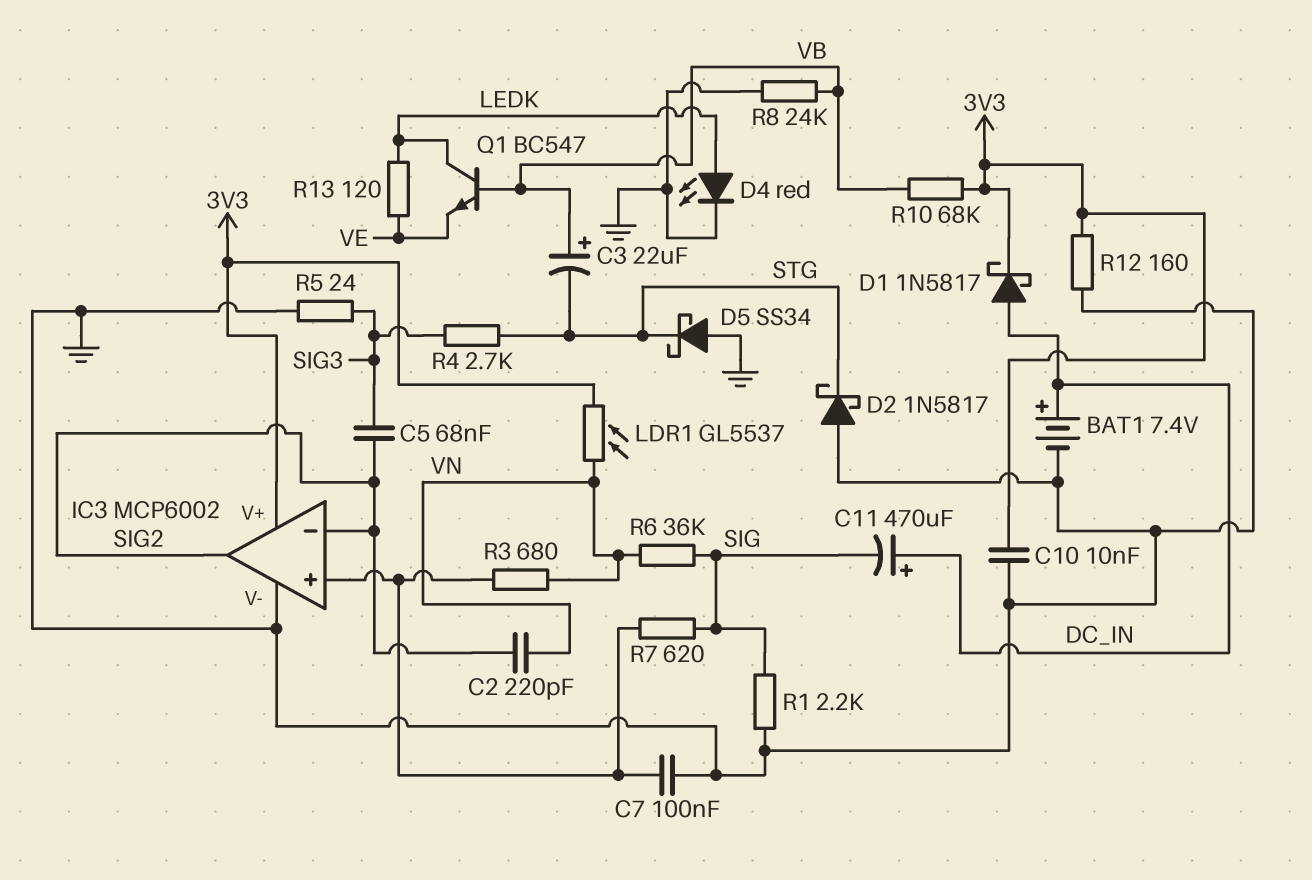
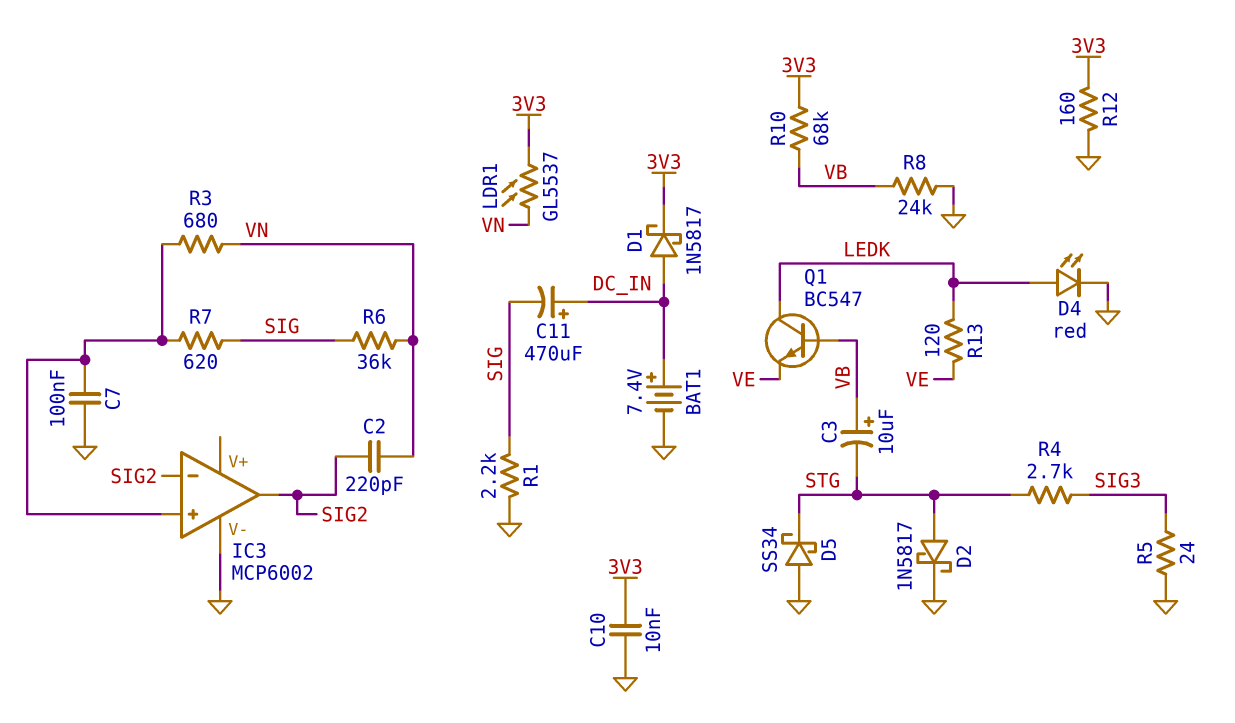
C3: 22uF (plus VB, minus STG) -> 10uF (plus VB, minus STG)
C5: 68nF (SIG2, SIG3) -> none
D2: schottky 1N5817 (A GND, K STG) -> schottky 1N5817 (A STG, K GND)
IC3 pin V+: 3V3 -> none

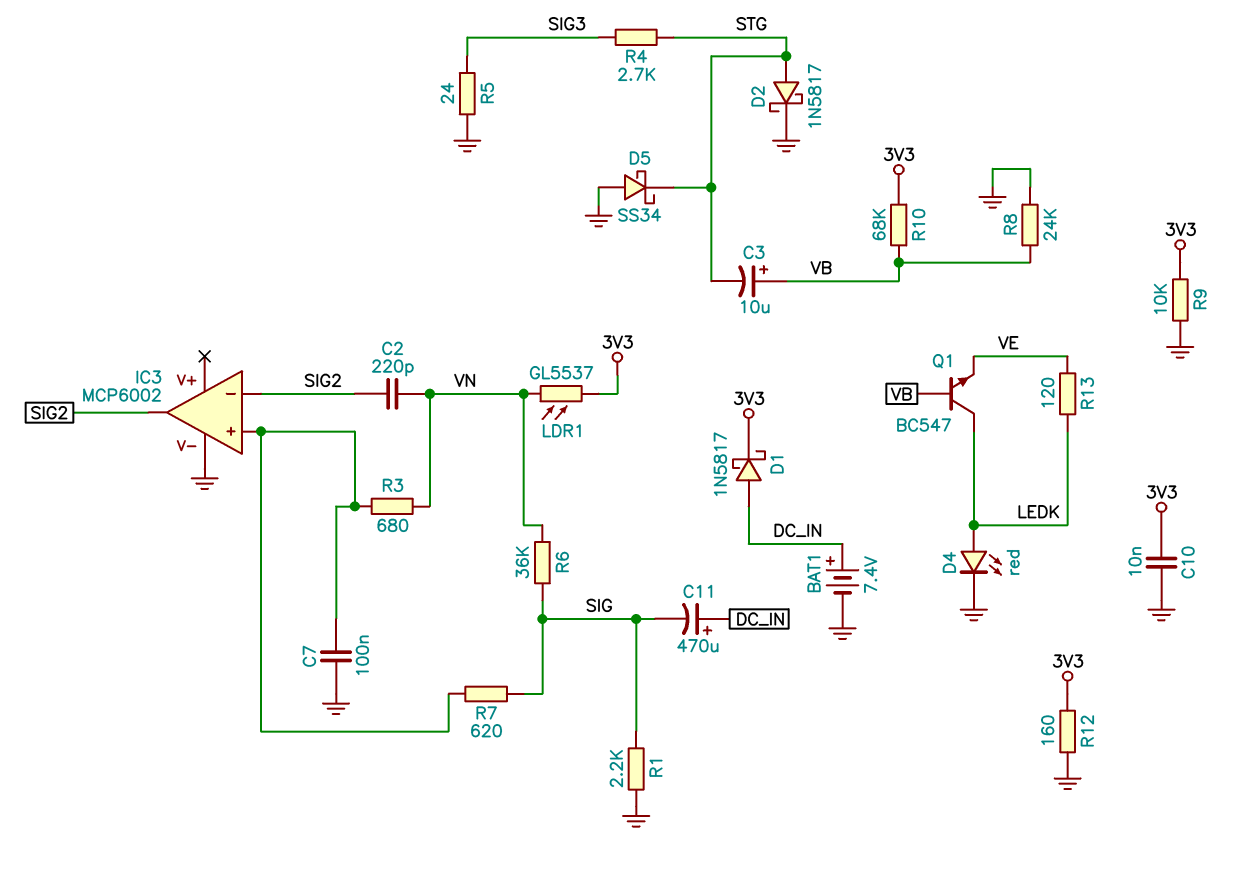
R9: none -> 10k (3V3, GND)

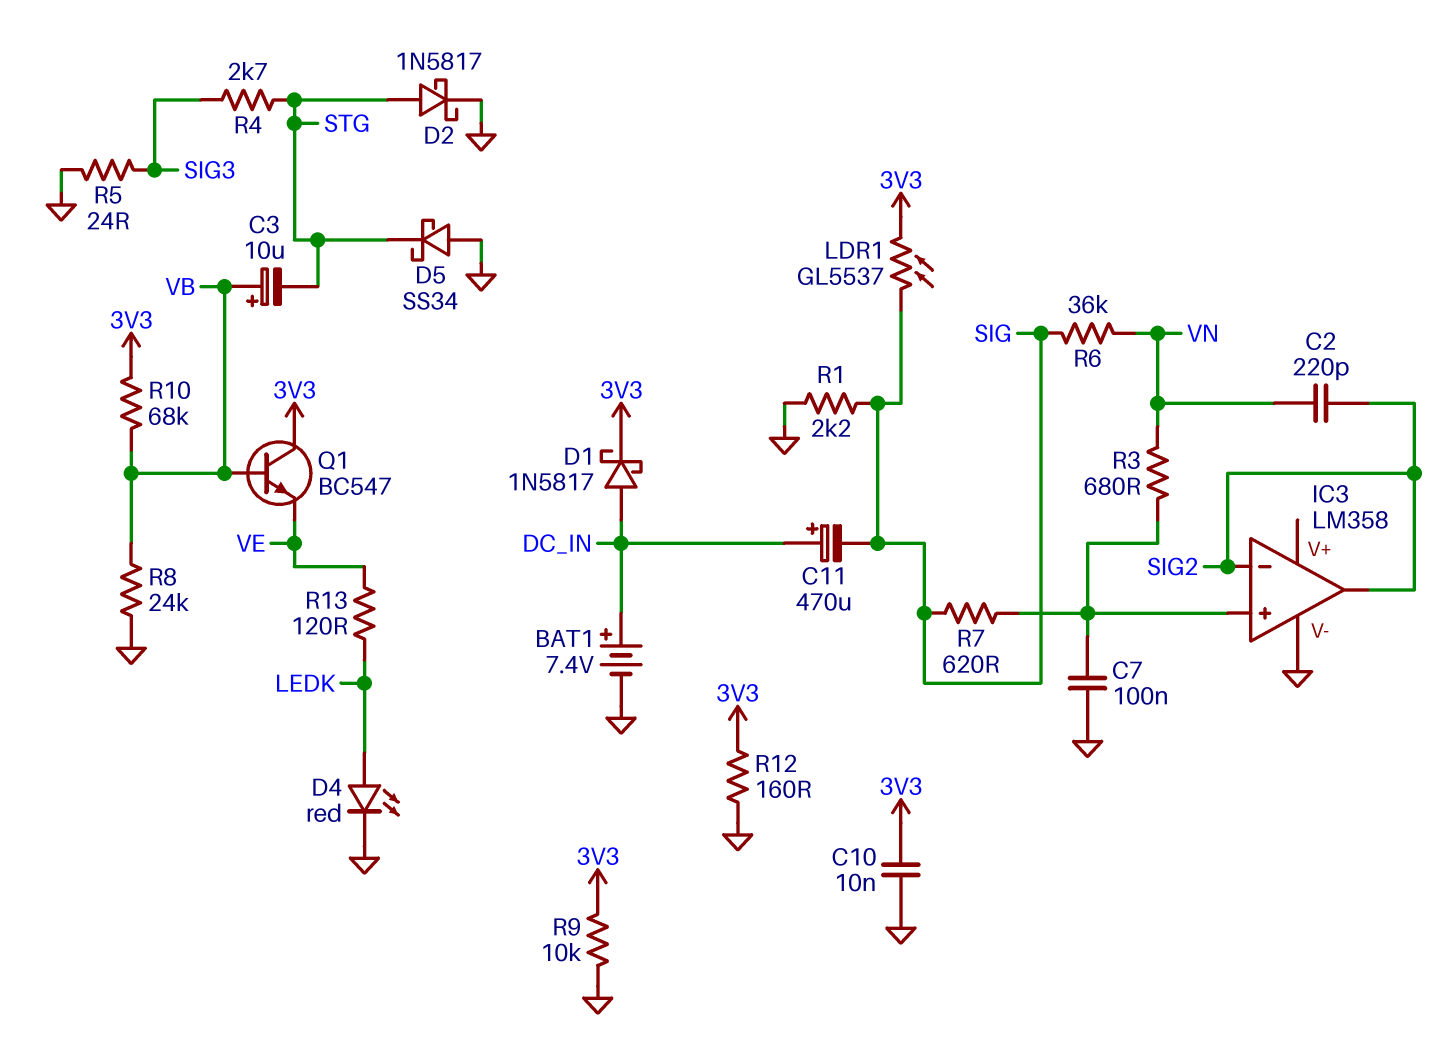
IC3: MCP6002 -> LM358
LDR1: GL5537 (3V3, VN) -> GL5537 (3V3, SIG)
Q1: NPN BC547 (B VB, C LEDK, E VE) -> NPN BC547 (B VB, C 3V3, E VE)

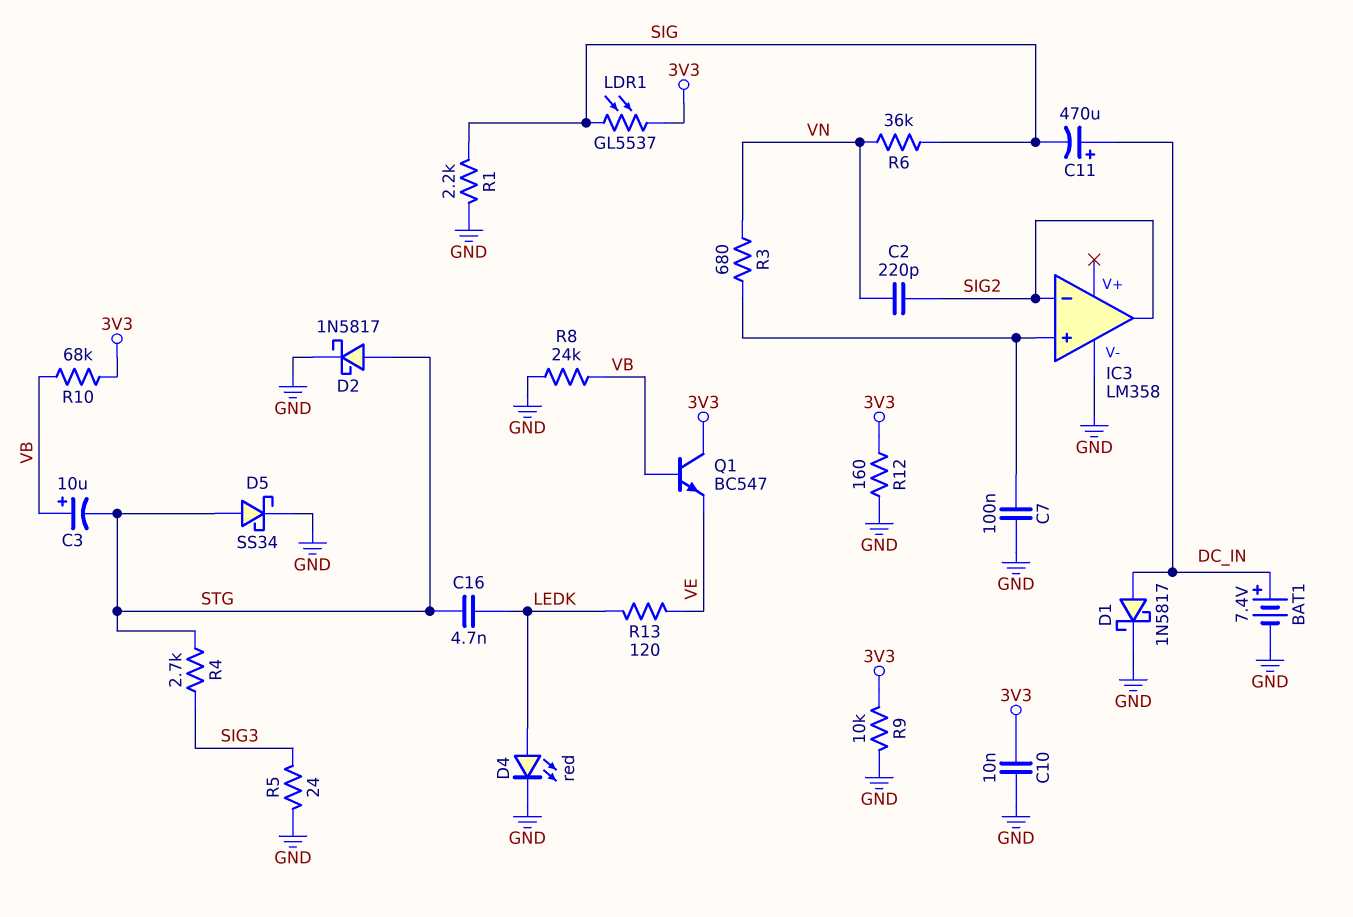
C16: none -> 4.7nF (LEDK, STG)
D1: schottky 1N5817 (A DC_IN, K 3V3) -> schottky 1N5817 (A DC_IN, K GND)
D5: schottky SS34 (A GND, K STG) -> schottky SS34 (A STG, K GND)
R7: 620 (IC3/in+, SIG) -> none

